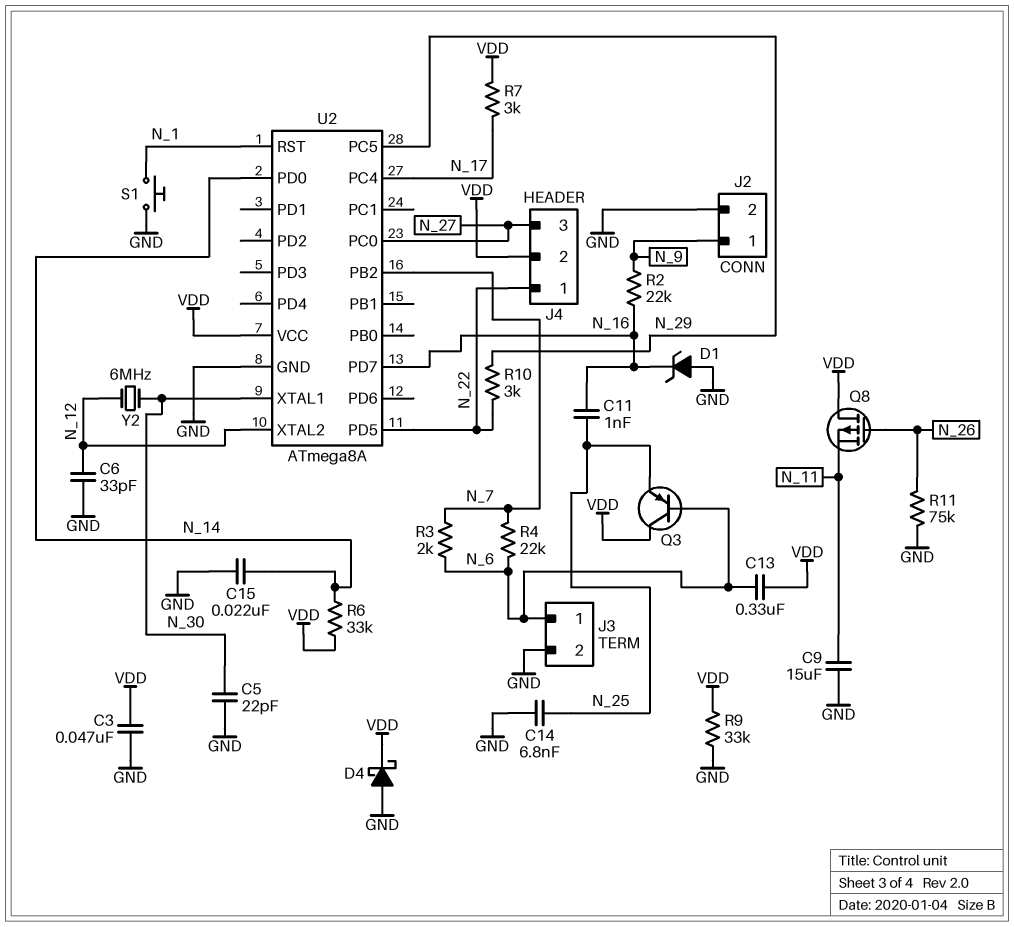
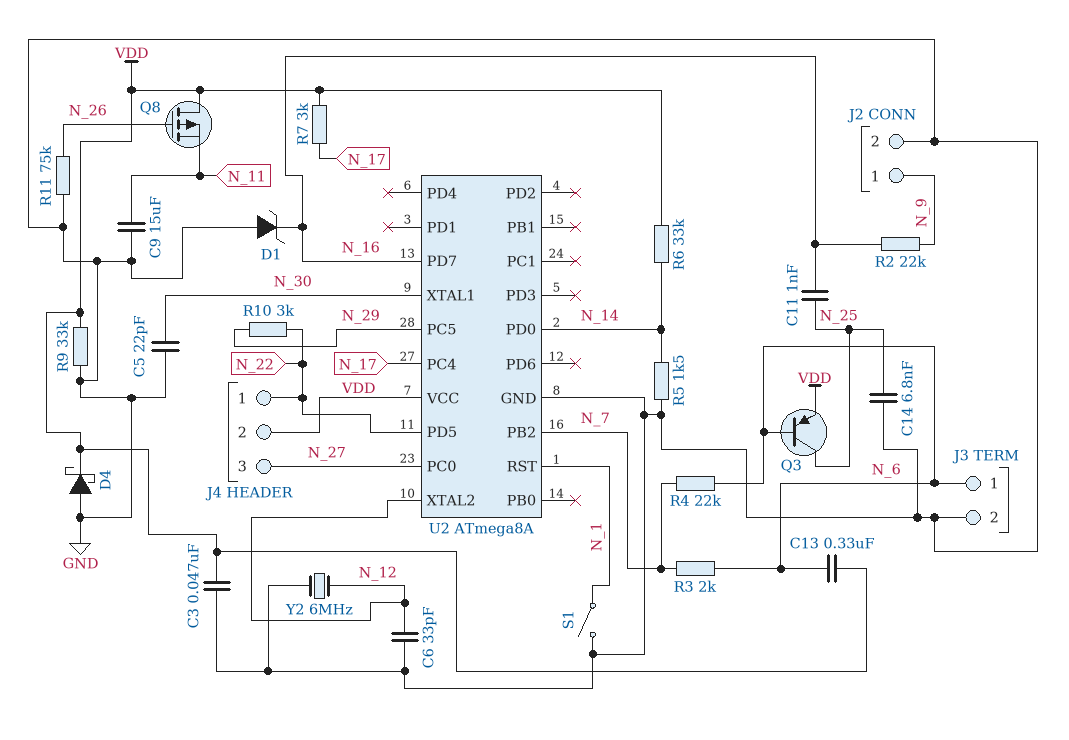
C15: 22nF (GND, N_14) -> none
Q3: PNP (B N_6, C VDD, E N_25) -> PNP (B N_6, C N_25, E VDD)
R5: none -> 1.5k (GND, N_14)
S1: button (GND, N_1) -> switch (GND, N_1)
Y2: 6MHz (N_12, N_30) -> 6MHz (GND, N_12)

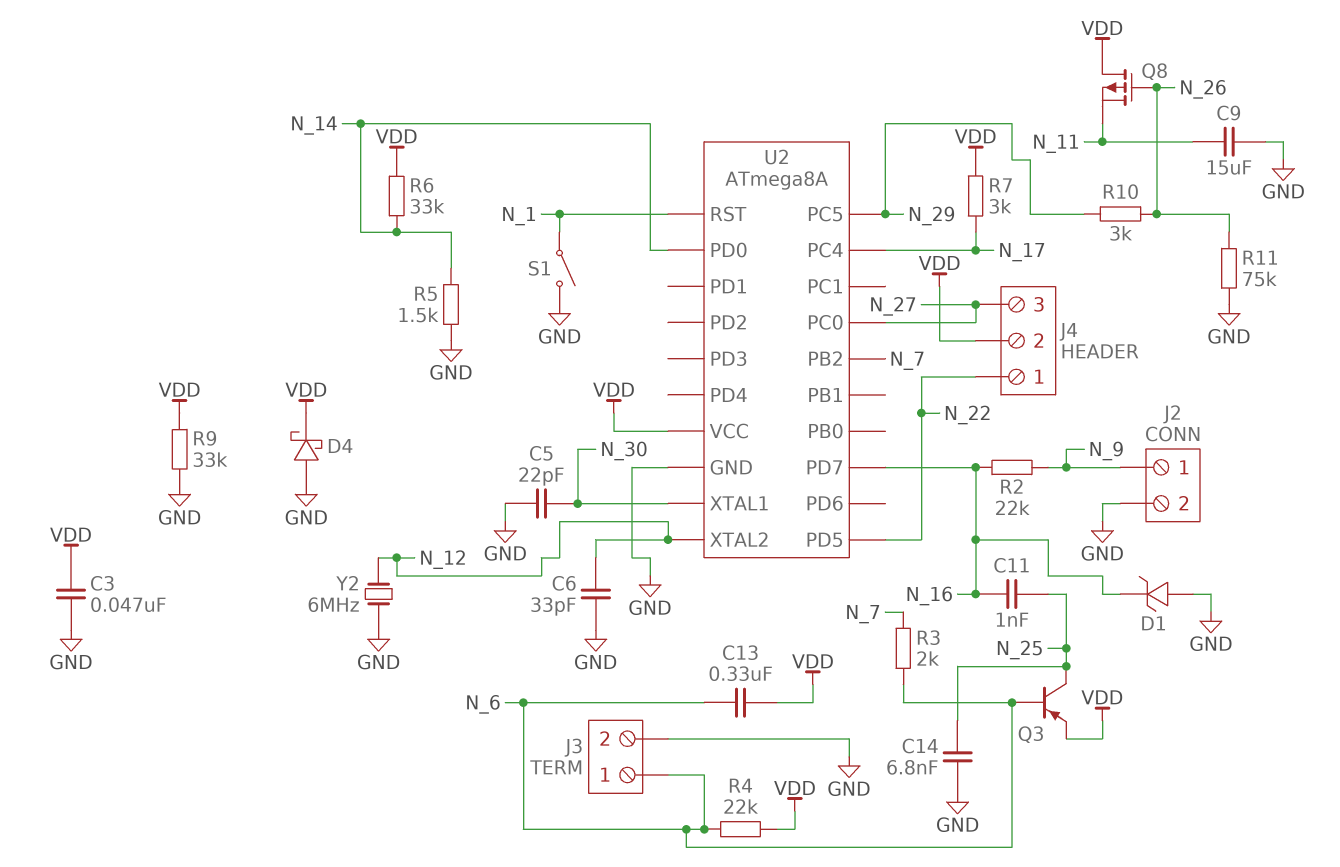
R4: 22k (N_6, N_7) -> 22k (N_6, VDD)
R10: 3k (N_22, N_29) -> 3k (N_26, N_29)

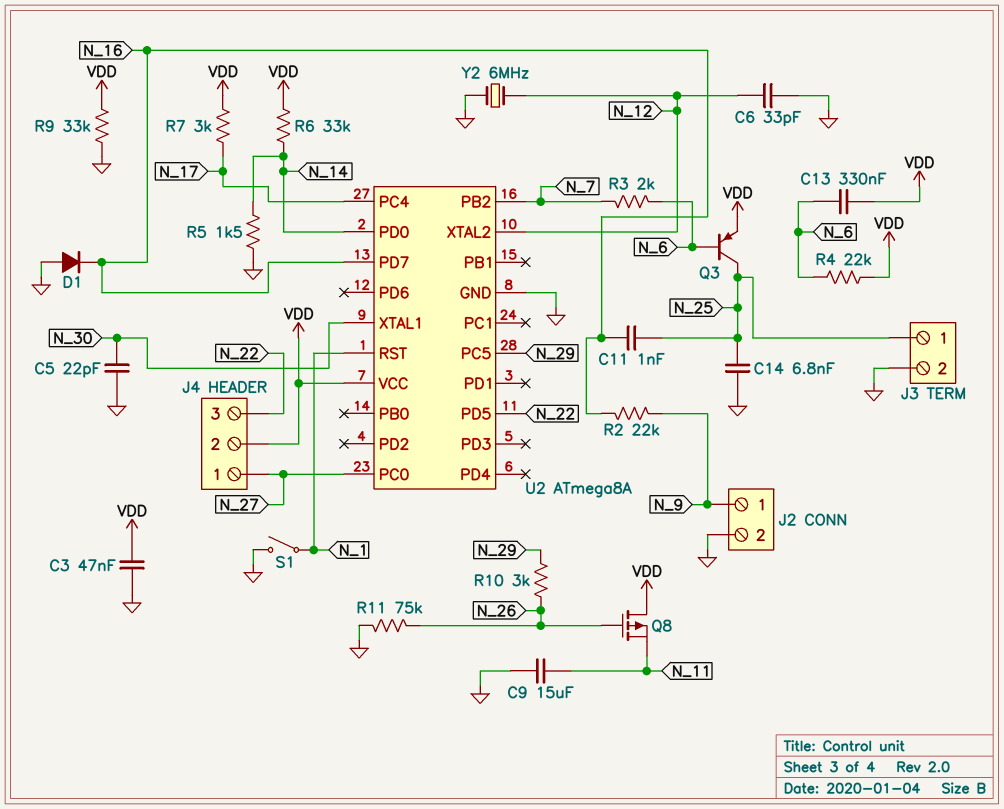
D1: zener (A GND, K N_16) -> diode (A GND, K N_16)
D4: schottky (A GND, K VDD) -> none
J3 pin 1: N_6 -> N_25
J4 pin 1: N_22 -> N_27
J4 pin 3: N_27 -> N_22

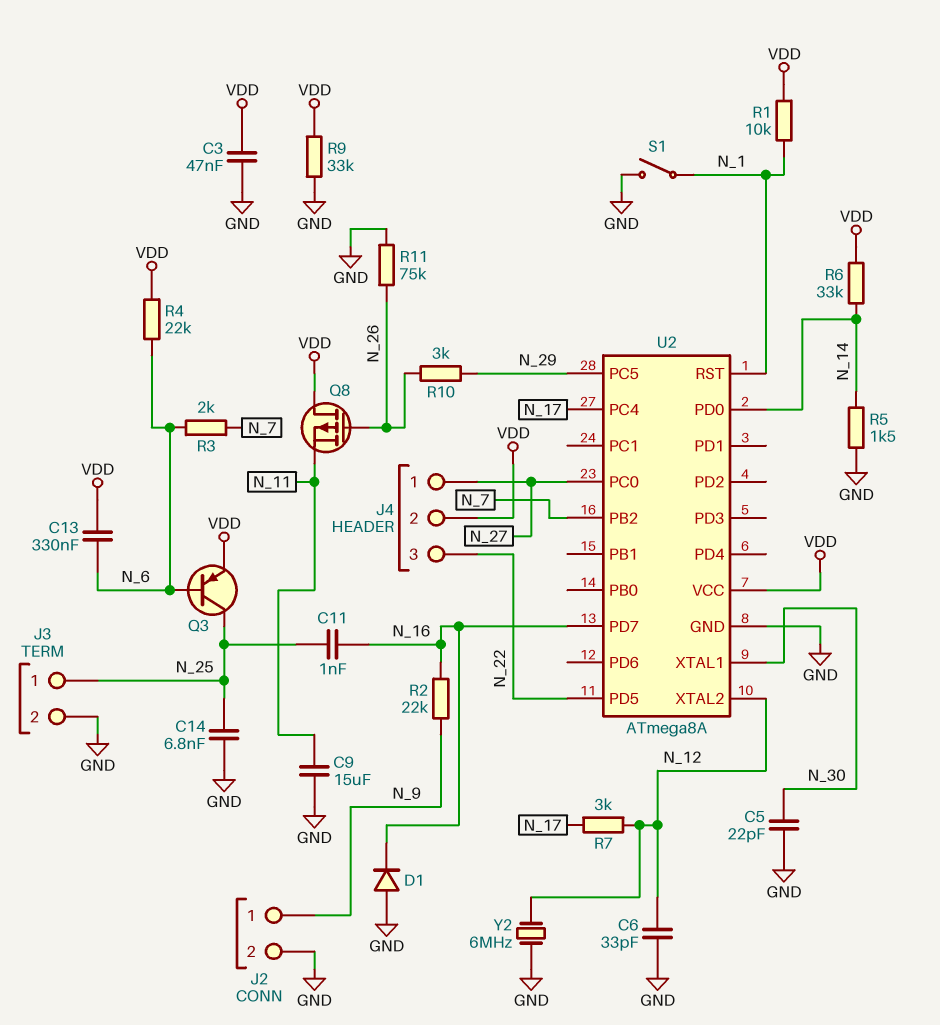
R1: none -> 10k (N_1, VDD)
R7: 3k (N_17, VDD) -> 3k (N_12, N_17)

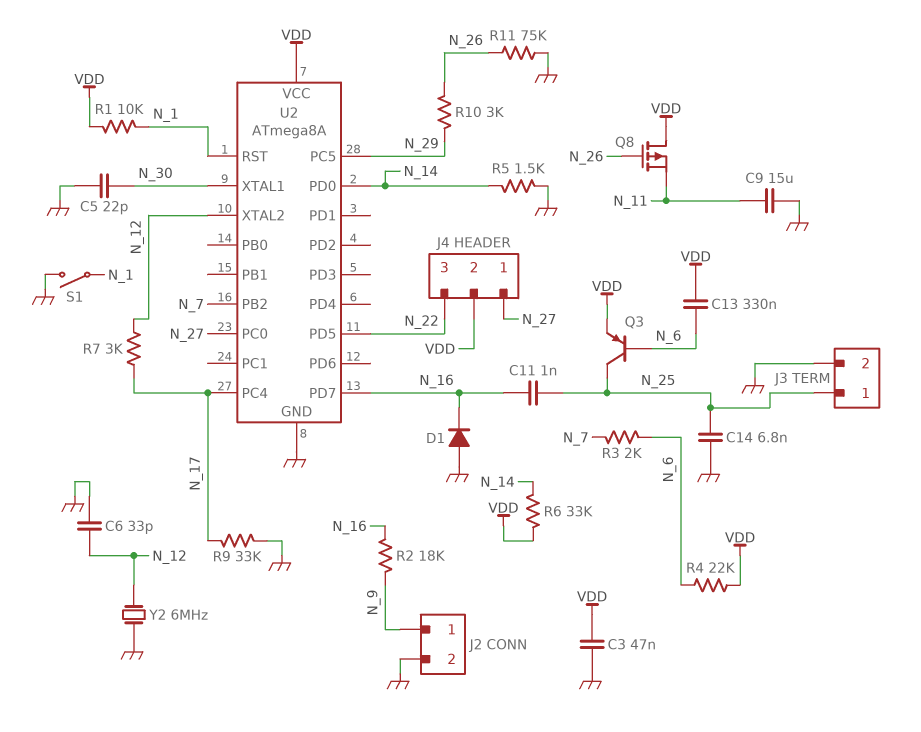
R2: 22k (N_9, N_16) -> 18k (N_9, N_16)
R9: 33k (GND, VDD) -> 33k (GND, N_17)

